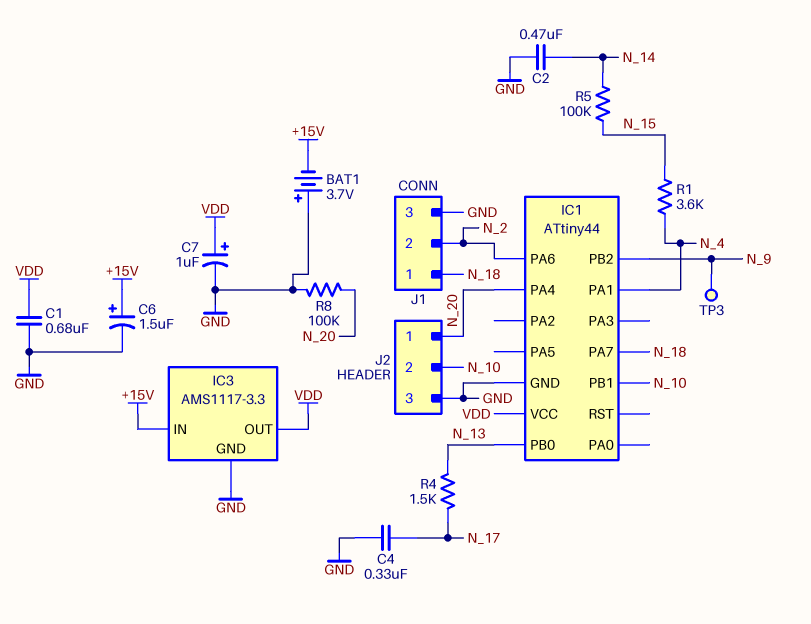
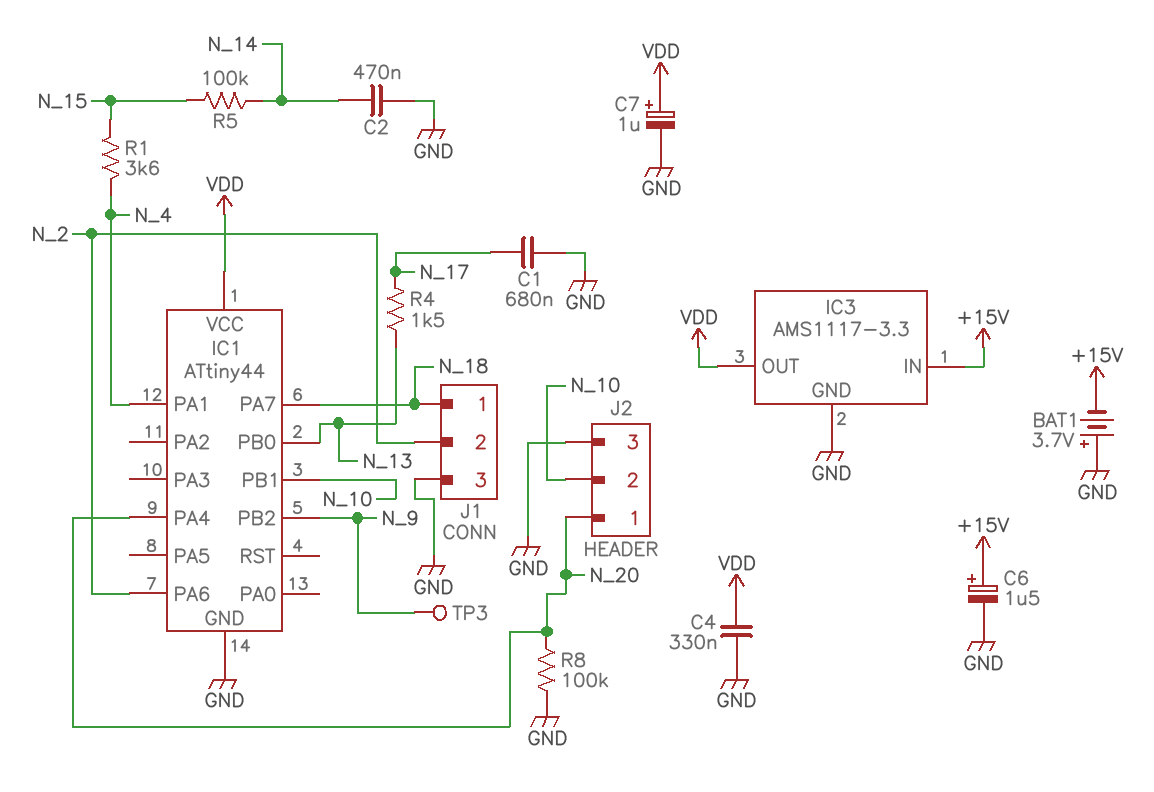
C1: 680nF (GND, VDD) -> 680nF (GND, N_17)
C4: 330nF (GND, N_17) -> 330nF (GND, VDD)

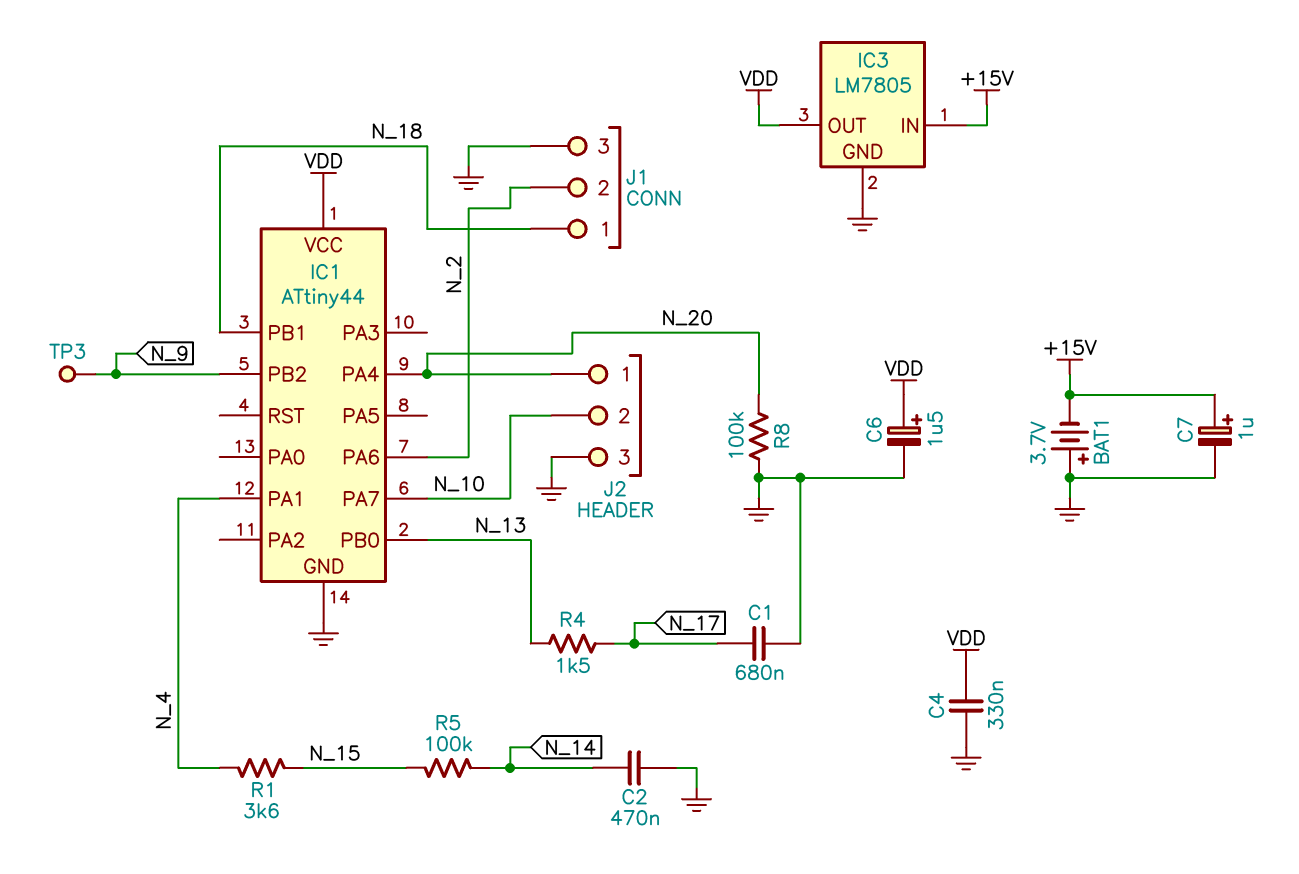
C6: 1.5uF (plus +15V, minus GND) -> 1.5uF (plus VDD, minus GND)
C7: 1uF (plus VDD, minus GND) -> 1uF (plus +15V, minus GND)
IC1 pin PA7: N_18 -> N_10
IC1 pin PB1: N_10 -> N_18
IC3: AMS1117-3.3 -> LM7805

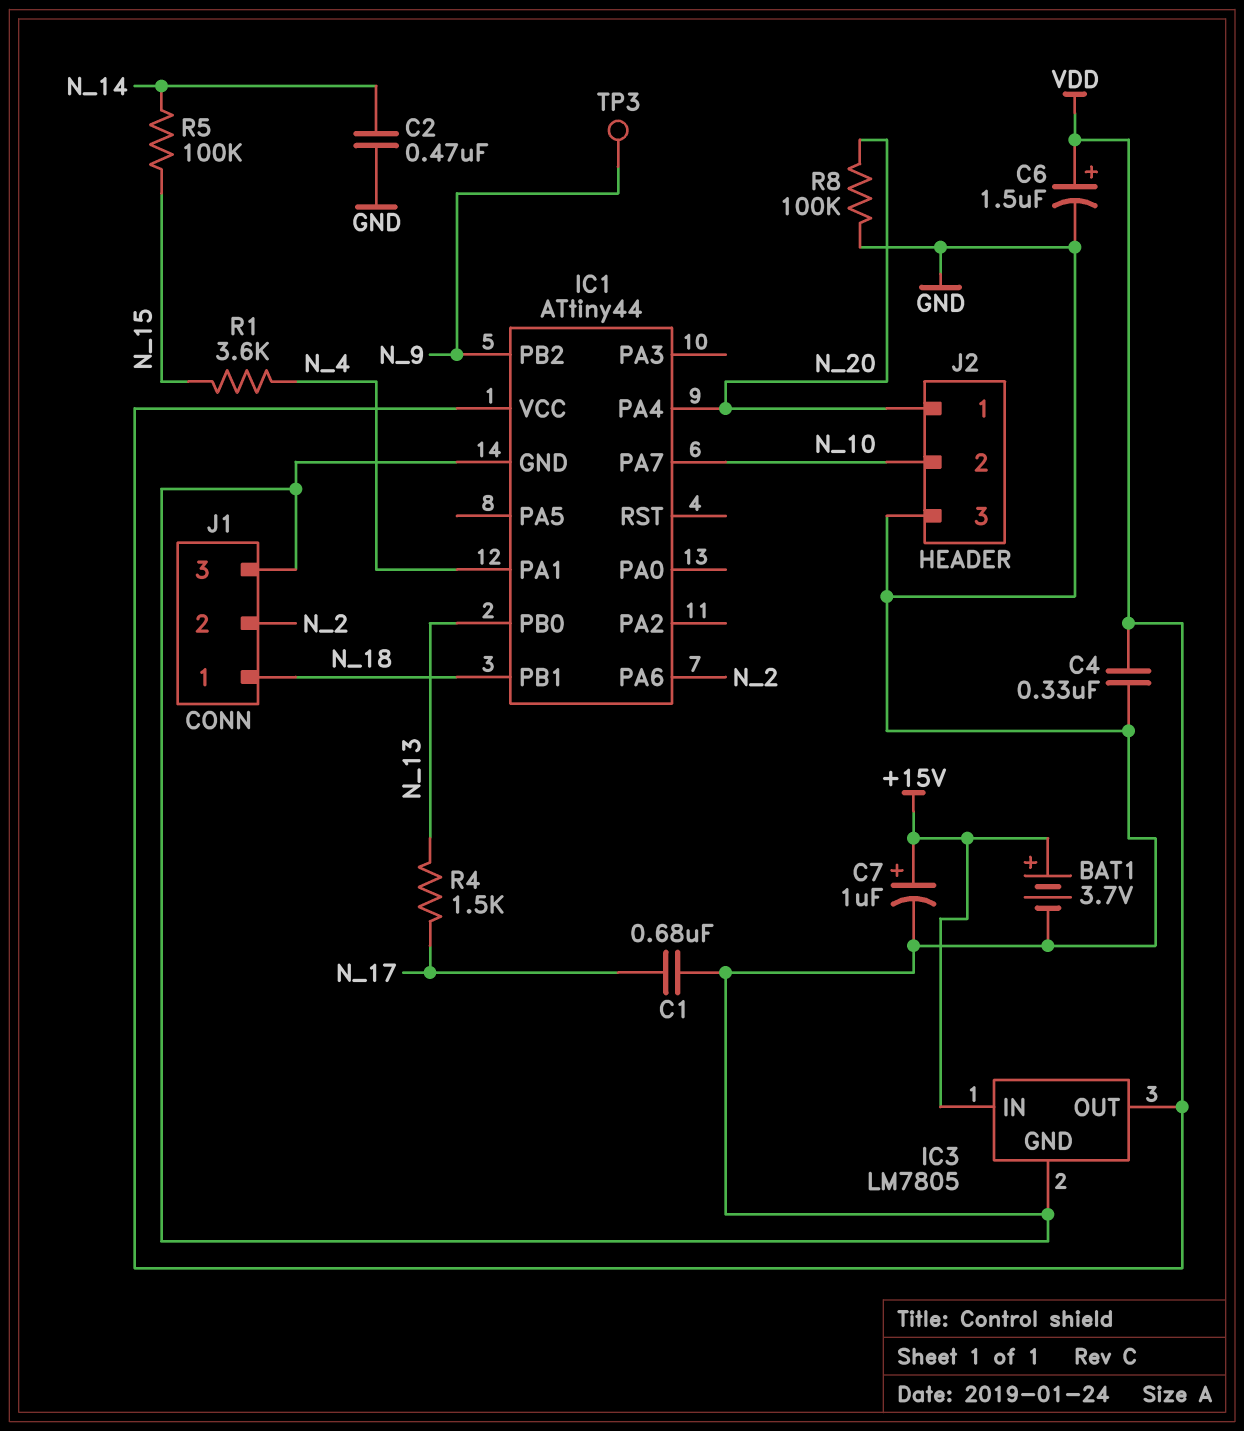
BAT1: 3.7V (plus GND, minus +15V) -> 3.7V (plus +15V, minus GND)

